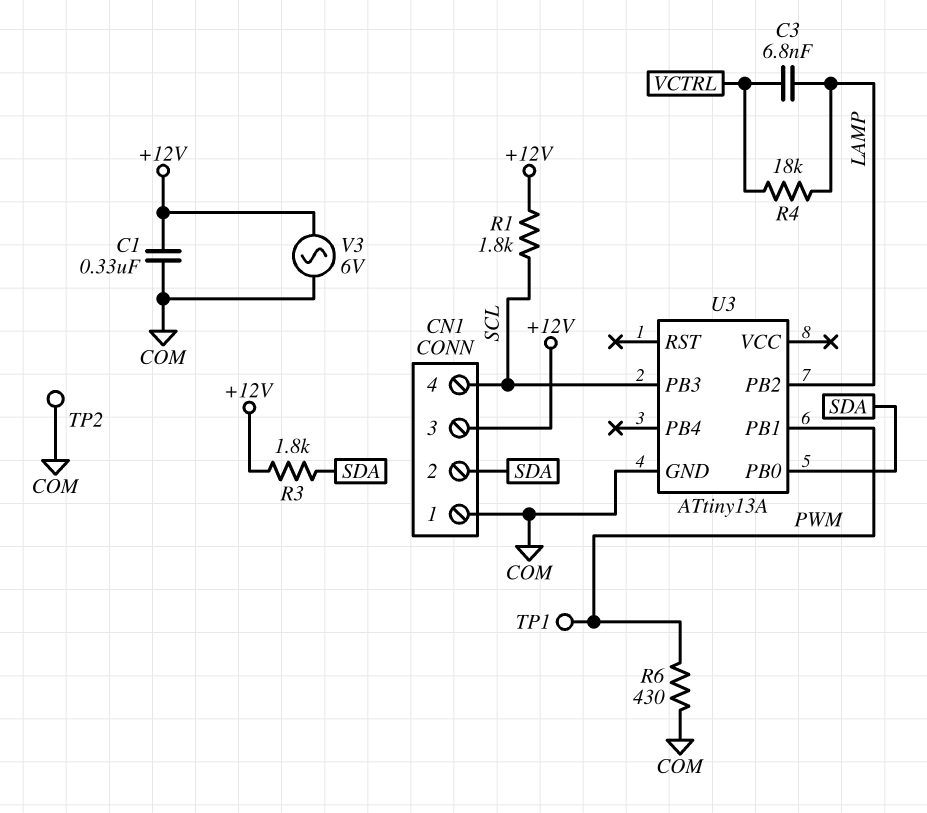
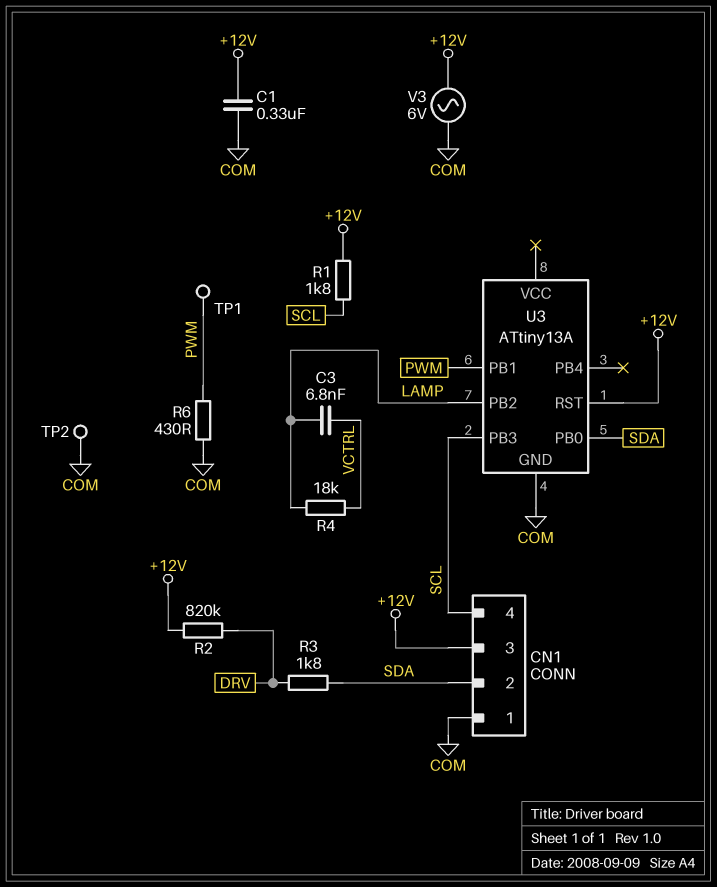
R2: none -> 820k (+12V, DRV)
R3: 1.8k (+12V, SDA) -> 1.8k (DRV, SDA)
U3 pin RST: none -> +12V

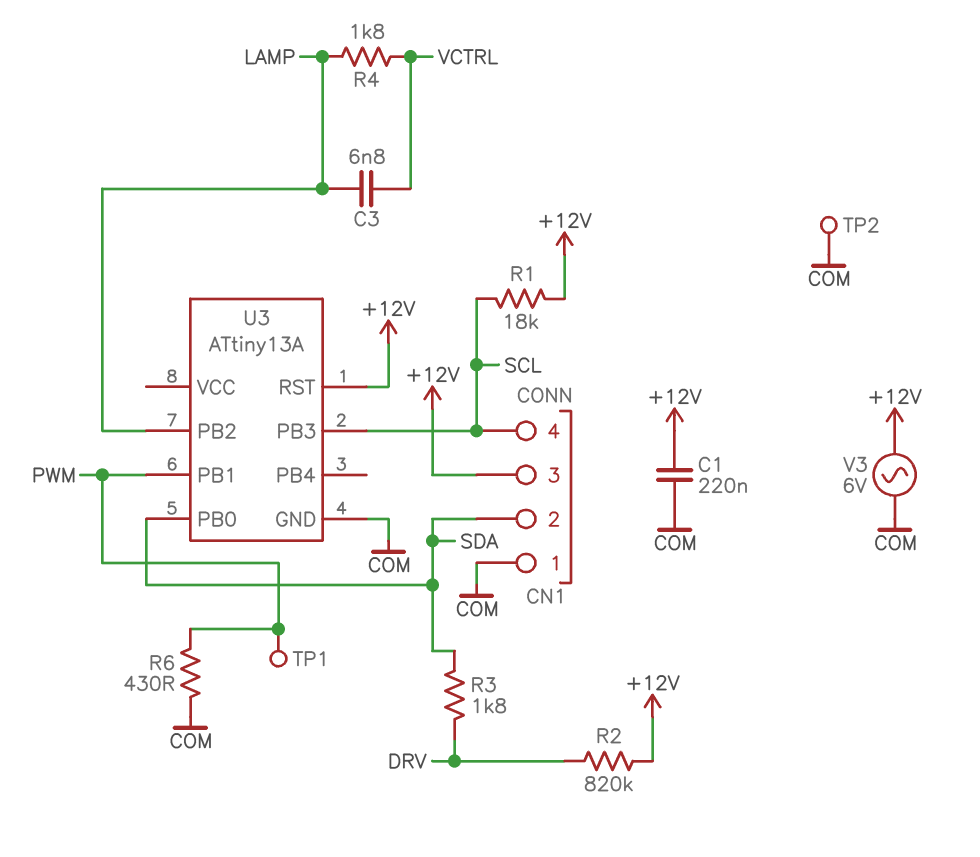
C1: 330nF (+12V, COM) -> 220nF (+12V, COM)
R1: 1.8k (+12V, SCL) -> 18k (+12V, SCL)
R4: 18k (LAMP, VCTRL) -> 1.8k (LAMP, VCTRL)

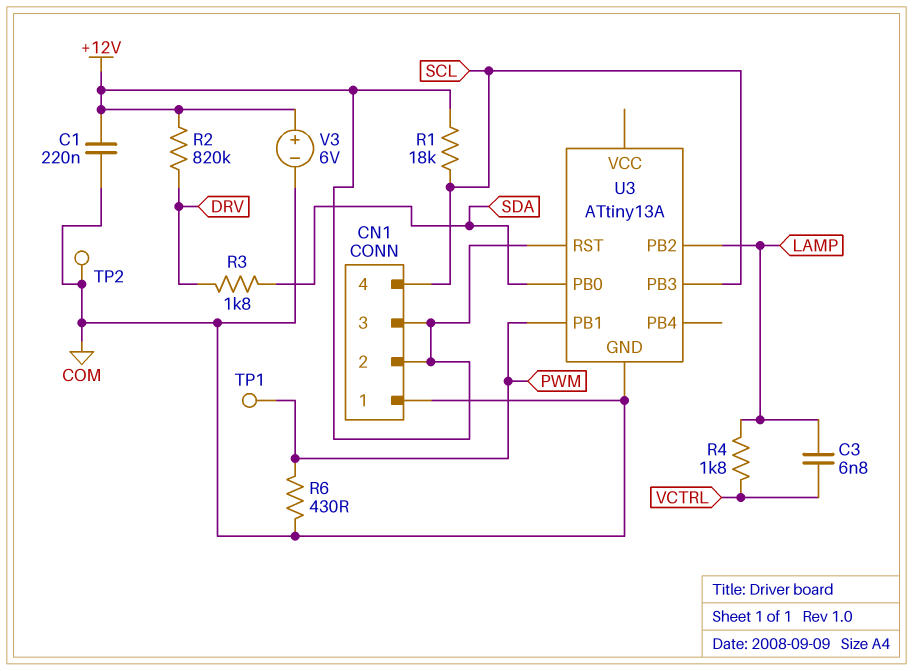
CN1 pin 2: SDA -> +12V
V3: AC 6V (+12V, COM) -> 6V (plus +12V, minus COM)

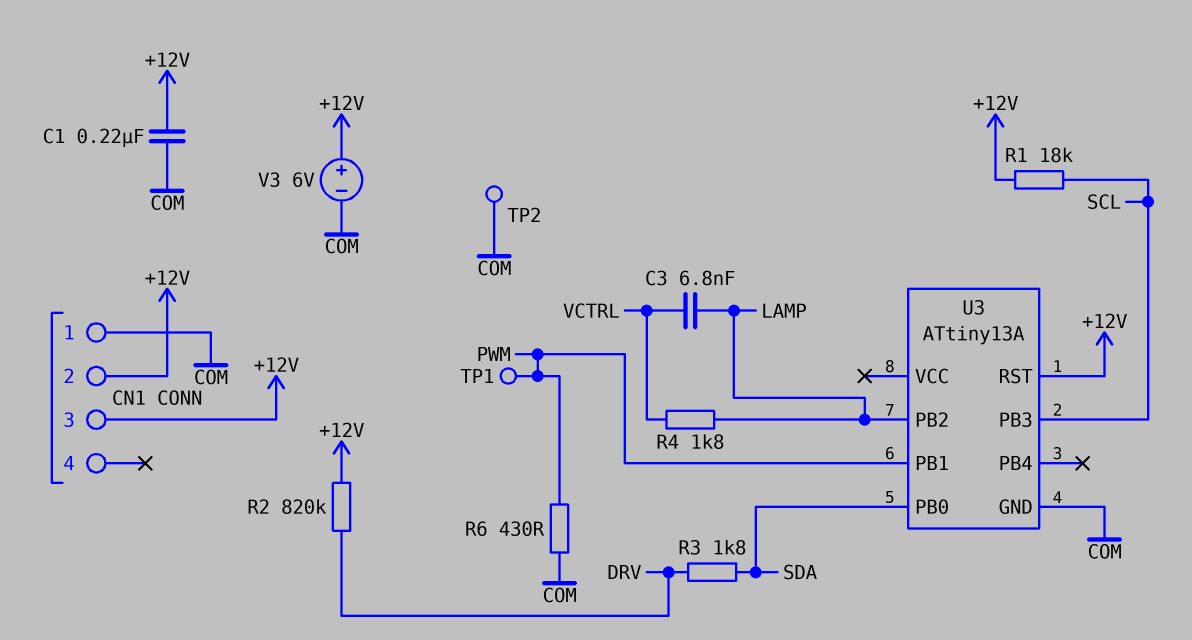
CN1 pin 4: SCL -> none

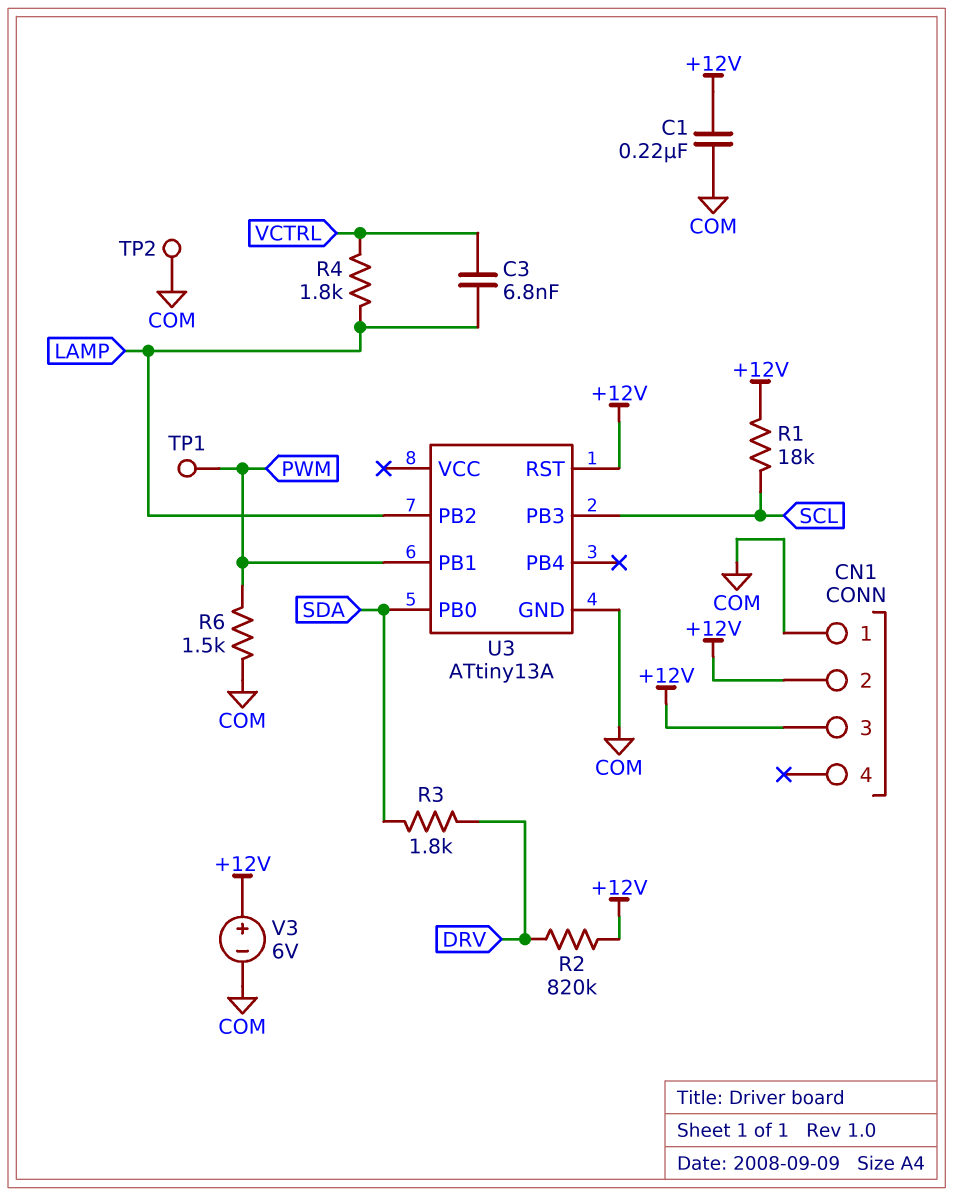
R6: 430 (COM, PWM) -> 1.5k (COM, PWM)

